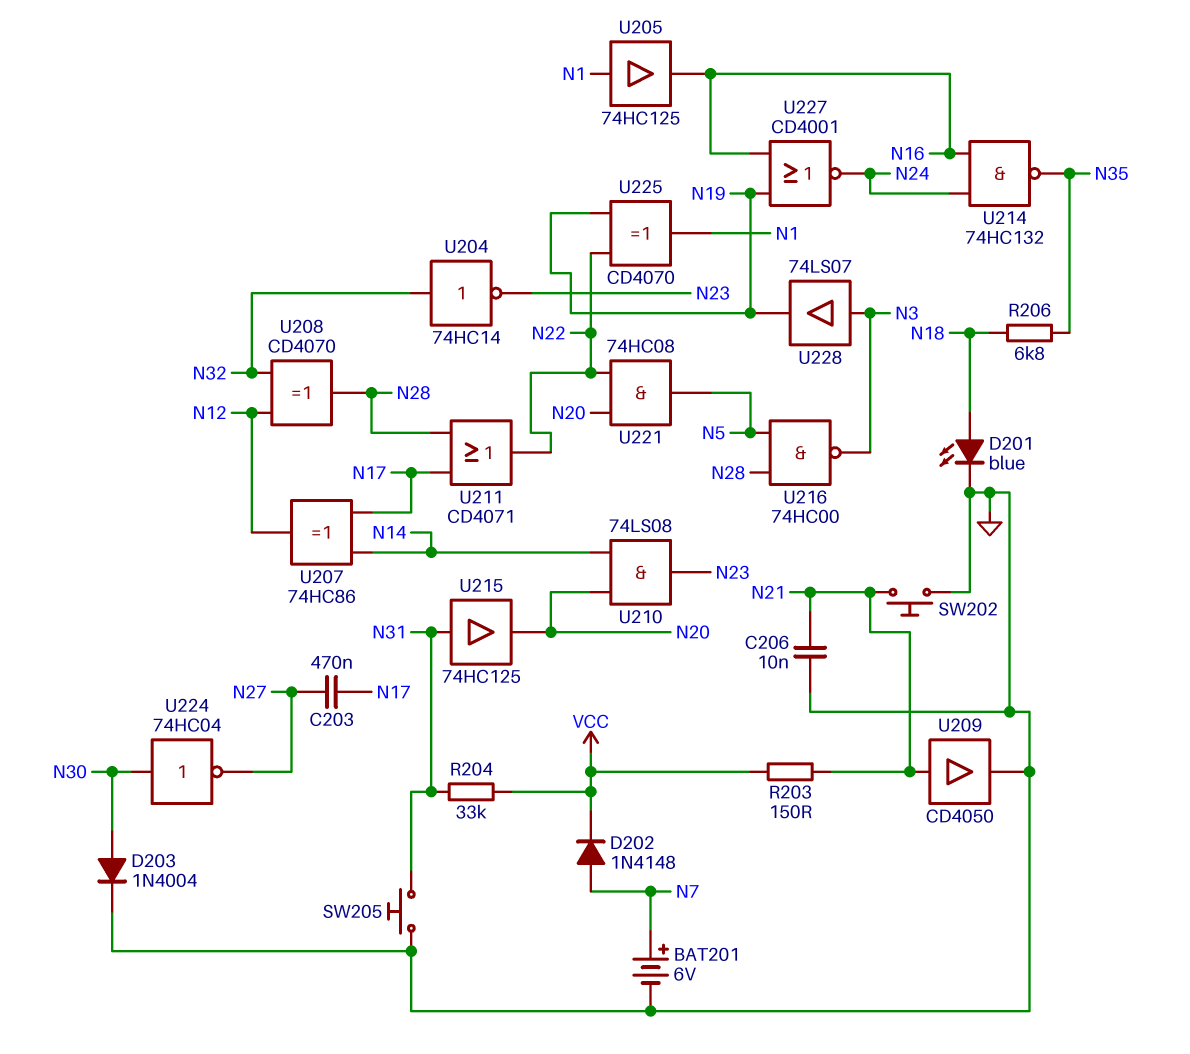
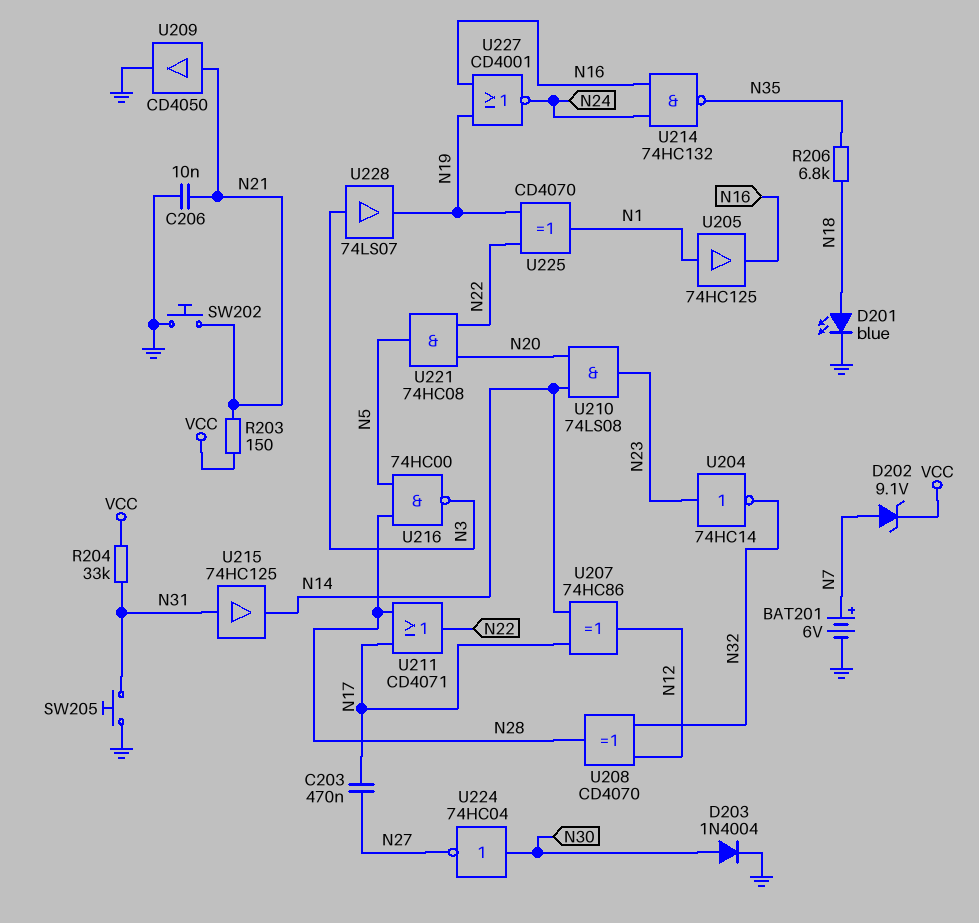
D202: diode 1N4148 (A N7, K VCC) -> zener 9.1V (A N7, K VCC)
U204: NOT 74HC14 (in N32, out N23) -> NOT 74HC14 (in N23, out N32)
U215: buffer 74HC125 (in N31, out N20) -> buffer 74HC125 (in N31, out N14)

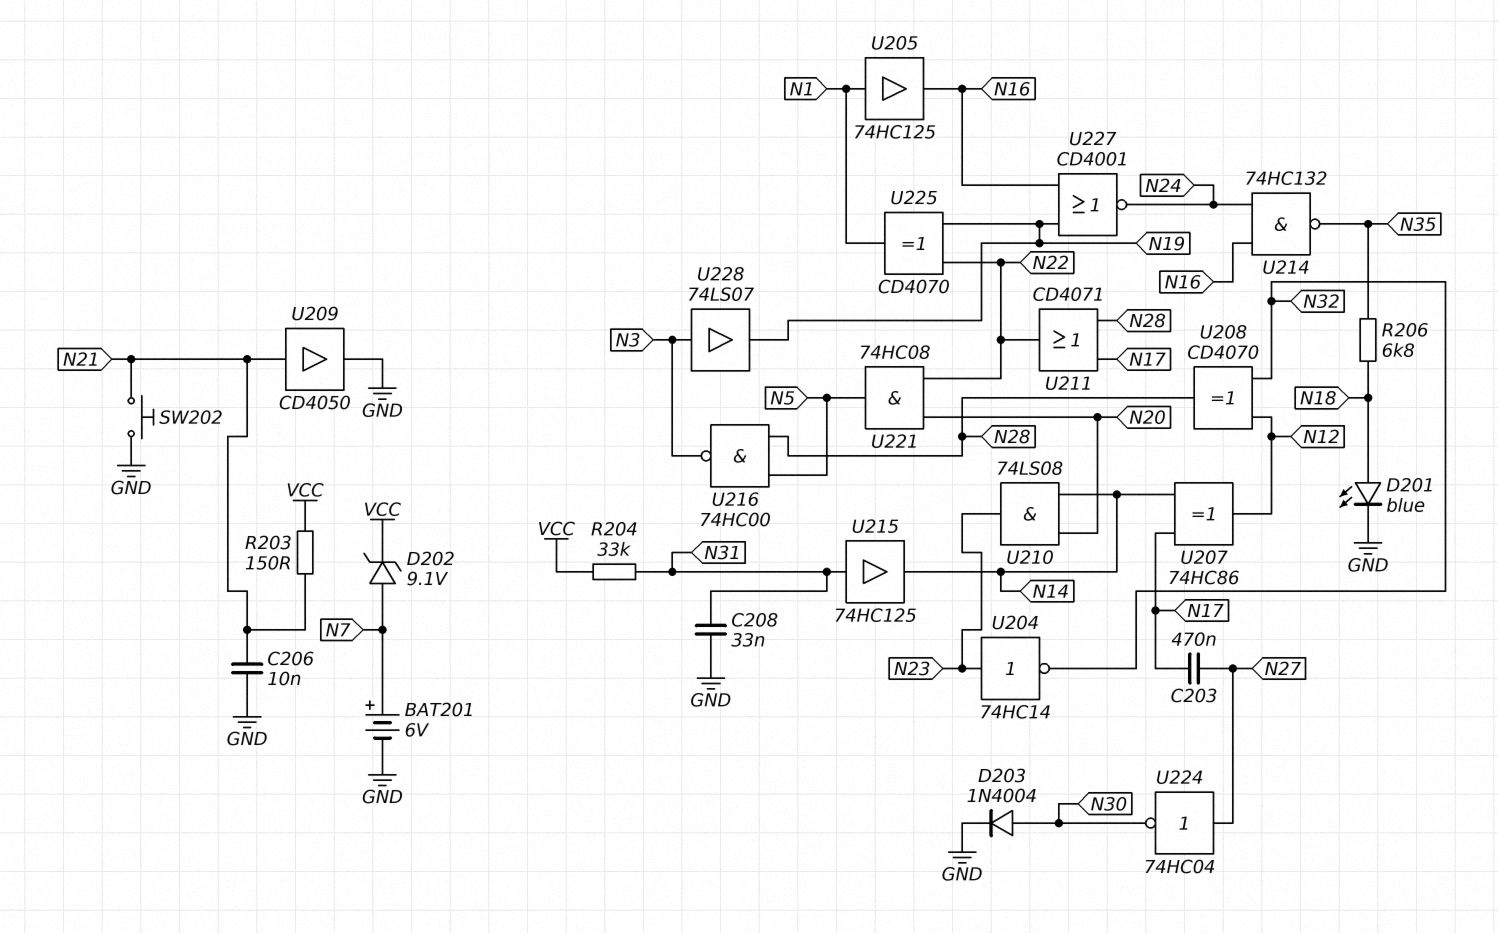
C208: none -> 33nF (GND, N31)
SW205: button (GND, N31) -> none
U224: NOT 74HC04 (in N30, out N27) -> NOT 74HC04 (in N27, out N30)

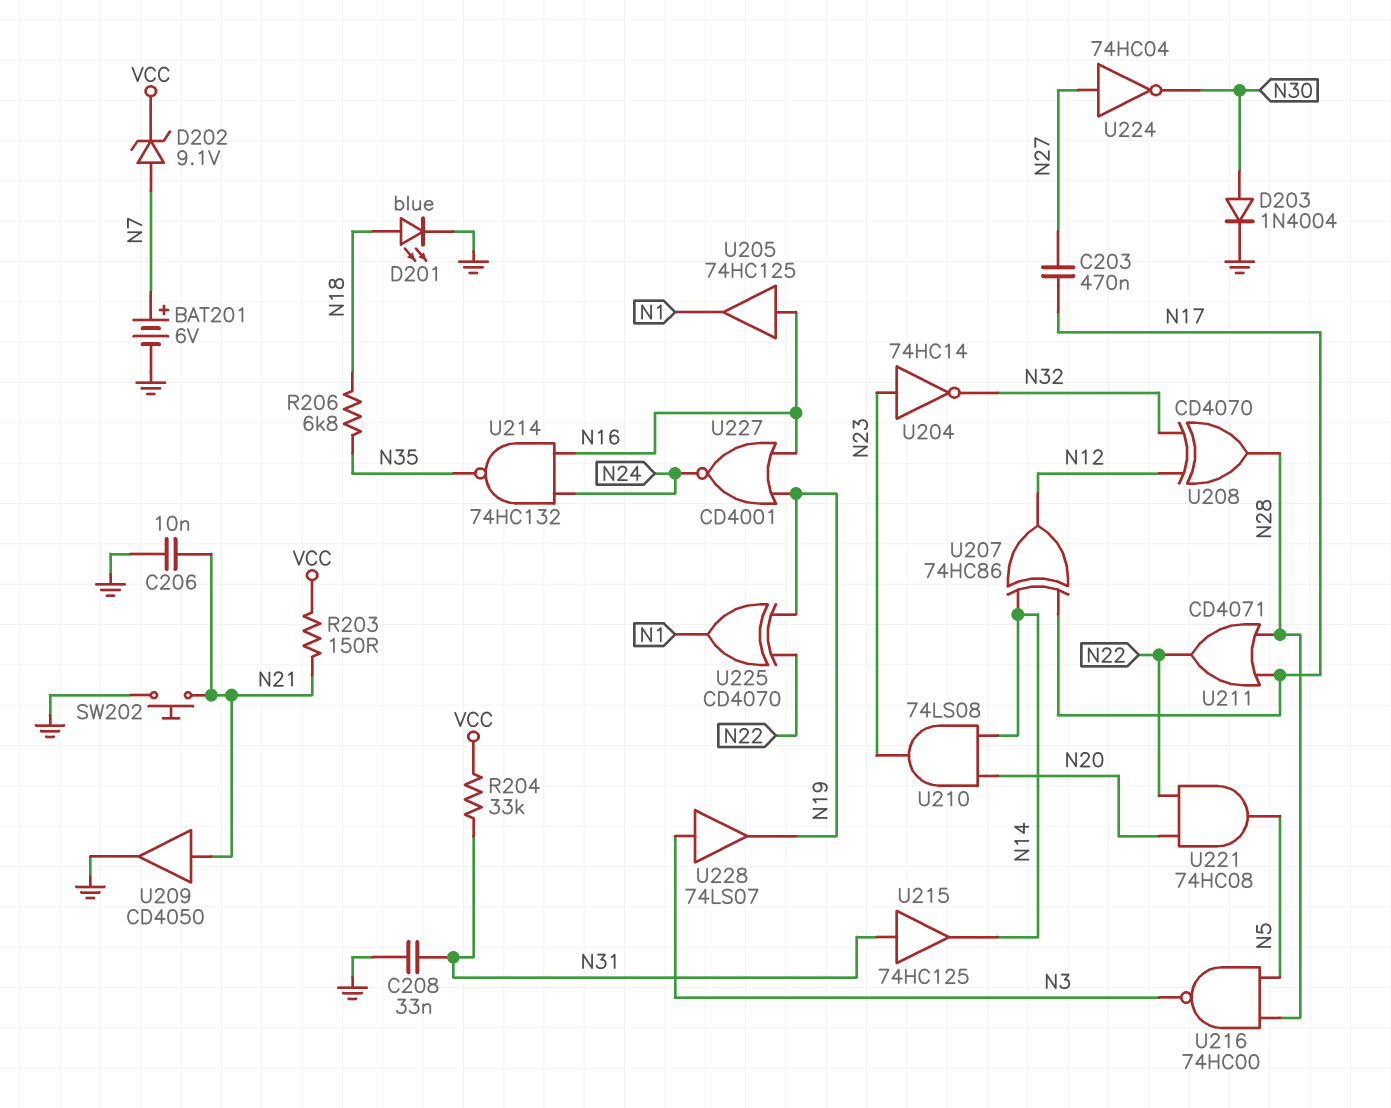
U205: buffer 74HC125 (in N1, out N16) -> buffer 74HC125 (in N16, out N1)

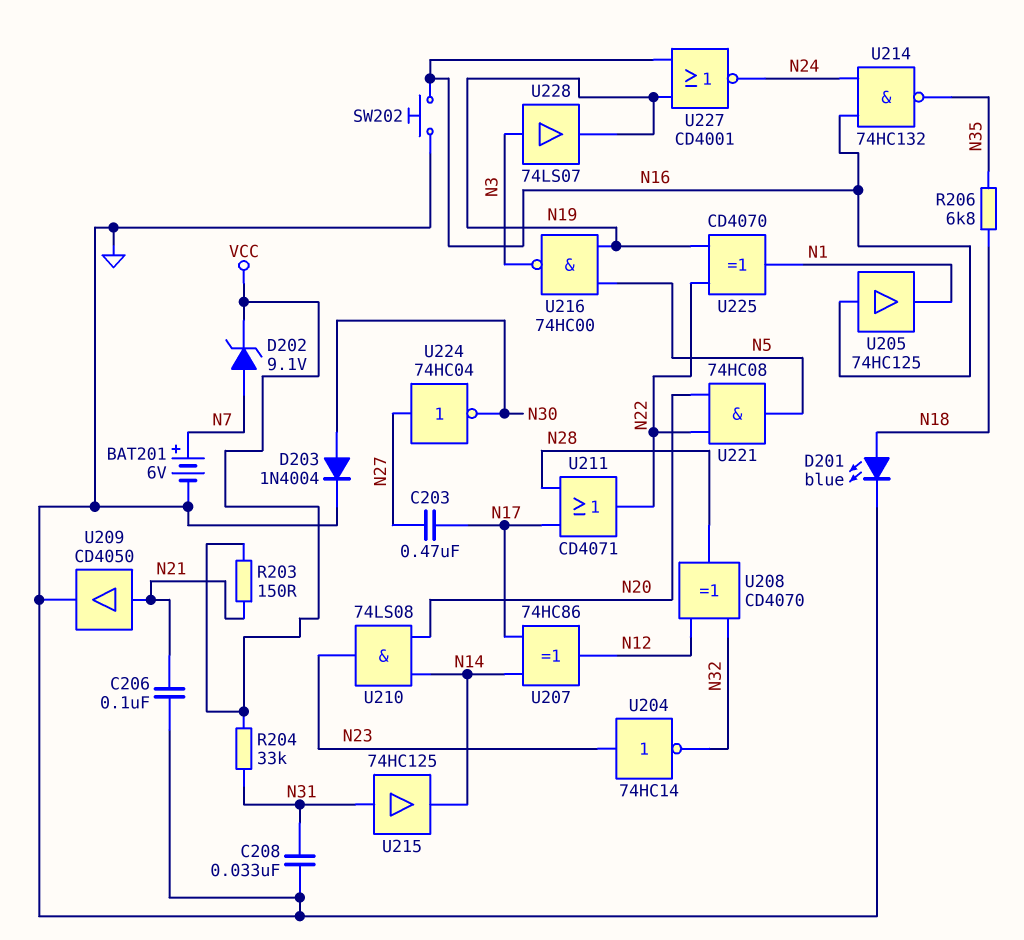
C206: 10nF (GND, N21) -> 100nF (GND, N21)
SW202: button (GND, N21) -> button (GND, N16)
U216: NAND 74HC00 (in N5, in N28, out N3) -> NAND 74HC00 (in N5, in N19, out N3)

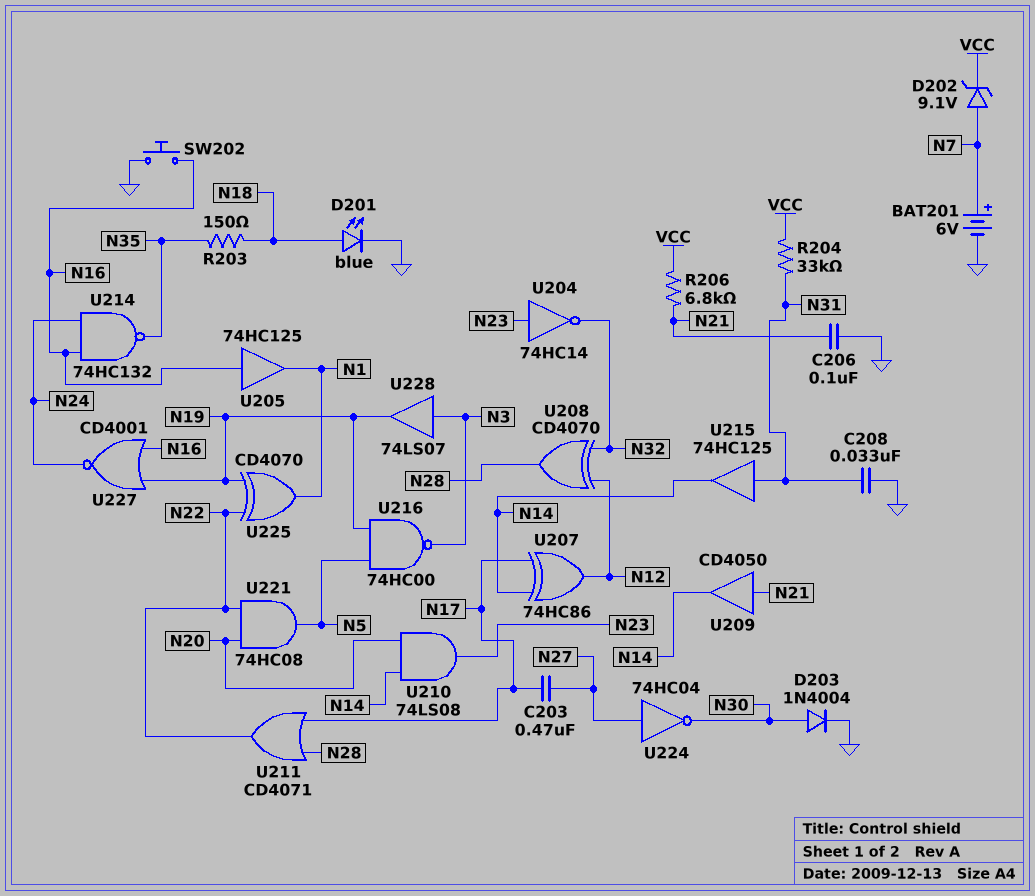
R203: 150 (N21, VCC) -> 150 (N18, N35)
R206: 6.8k (N18, N35) -> 6.8k (N21, VCC)
U209: buffer CD4050 (in N21, out GND) -> buffer CD4050 (in N21, out N14)

